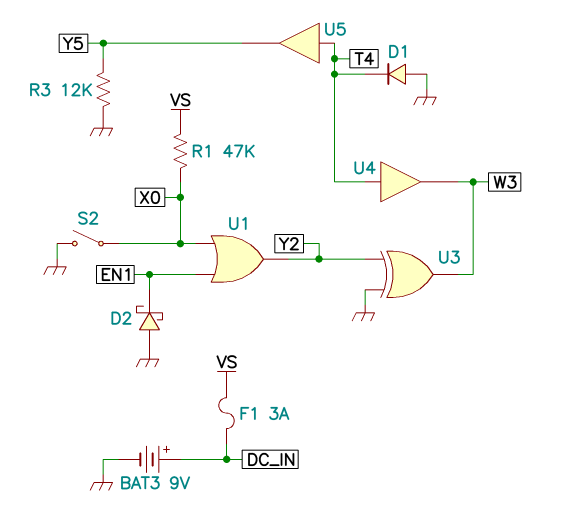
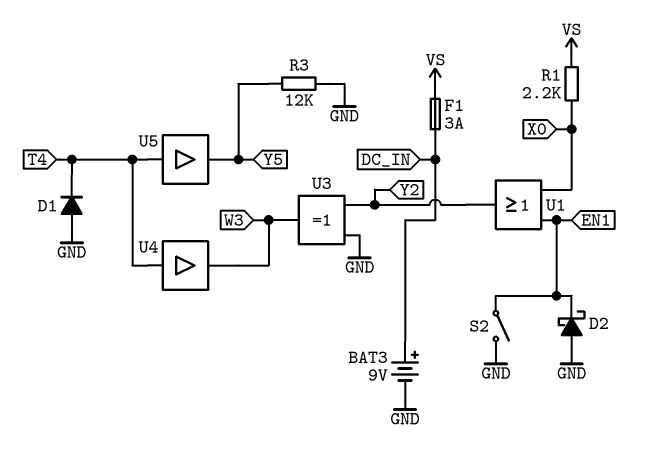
R1: 47k (VS, X0) -> 2.2k (VS, X0)
S2: switch (GND, X0) -> switch (EN1, GND)

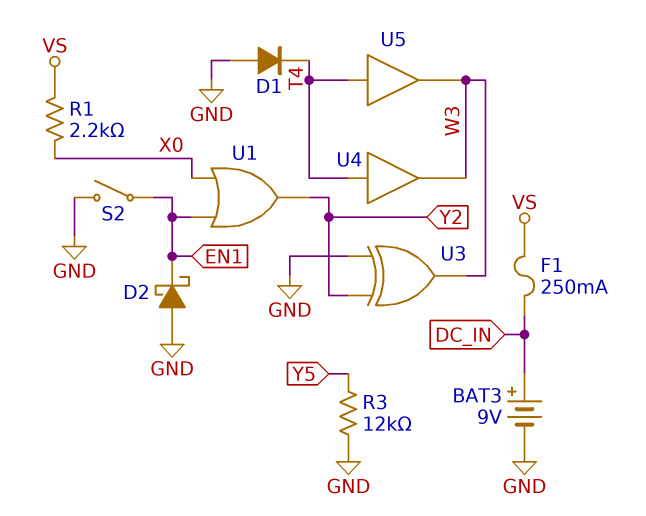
F1: 3A (DC_IN, VS) -> 250mA (DC_IN, VS)
U5: buffer (in T4, out Y5) -> buffer (in T4, out W3)

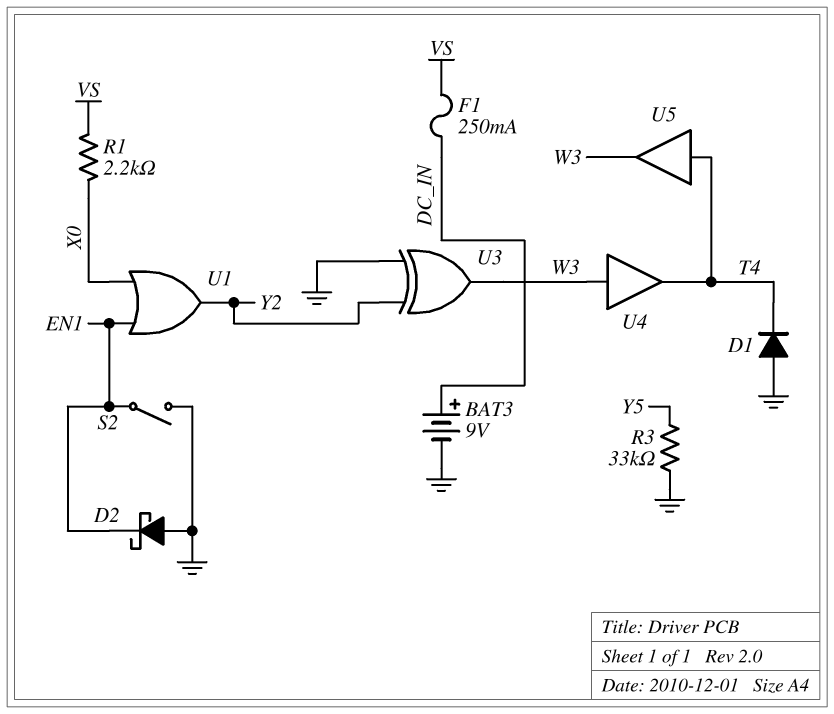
R3: 12k (GND, Y5) -> 33k (GND, Y5)
U4: buffer (in T4, out W3) -> buffer (in W3, out T4)

